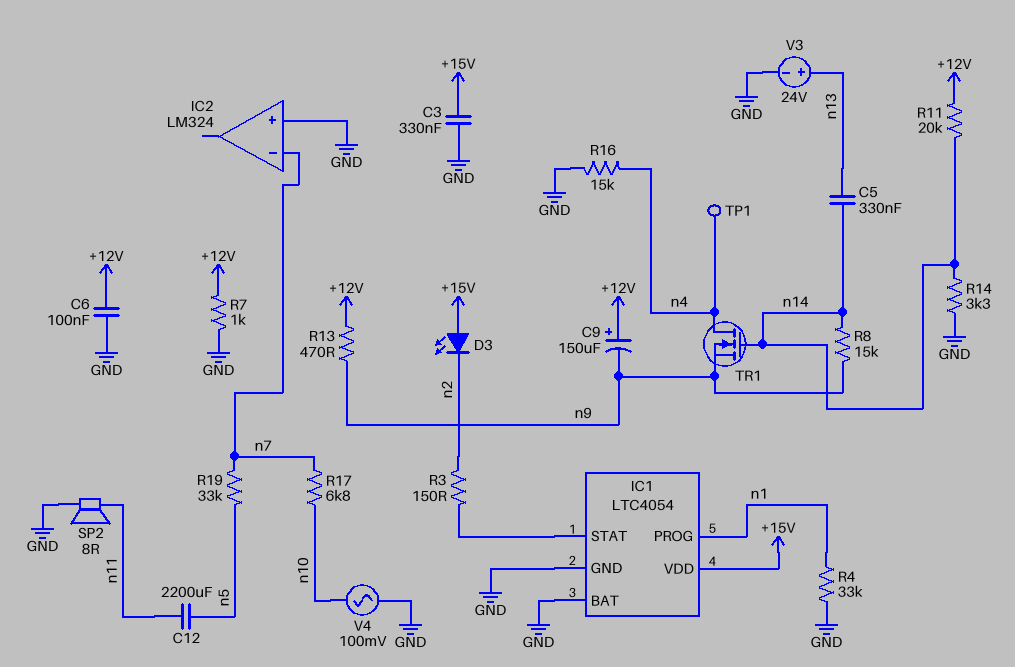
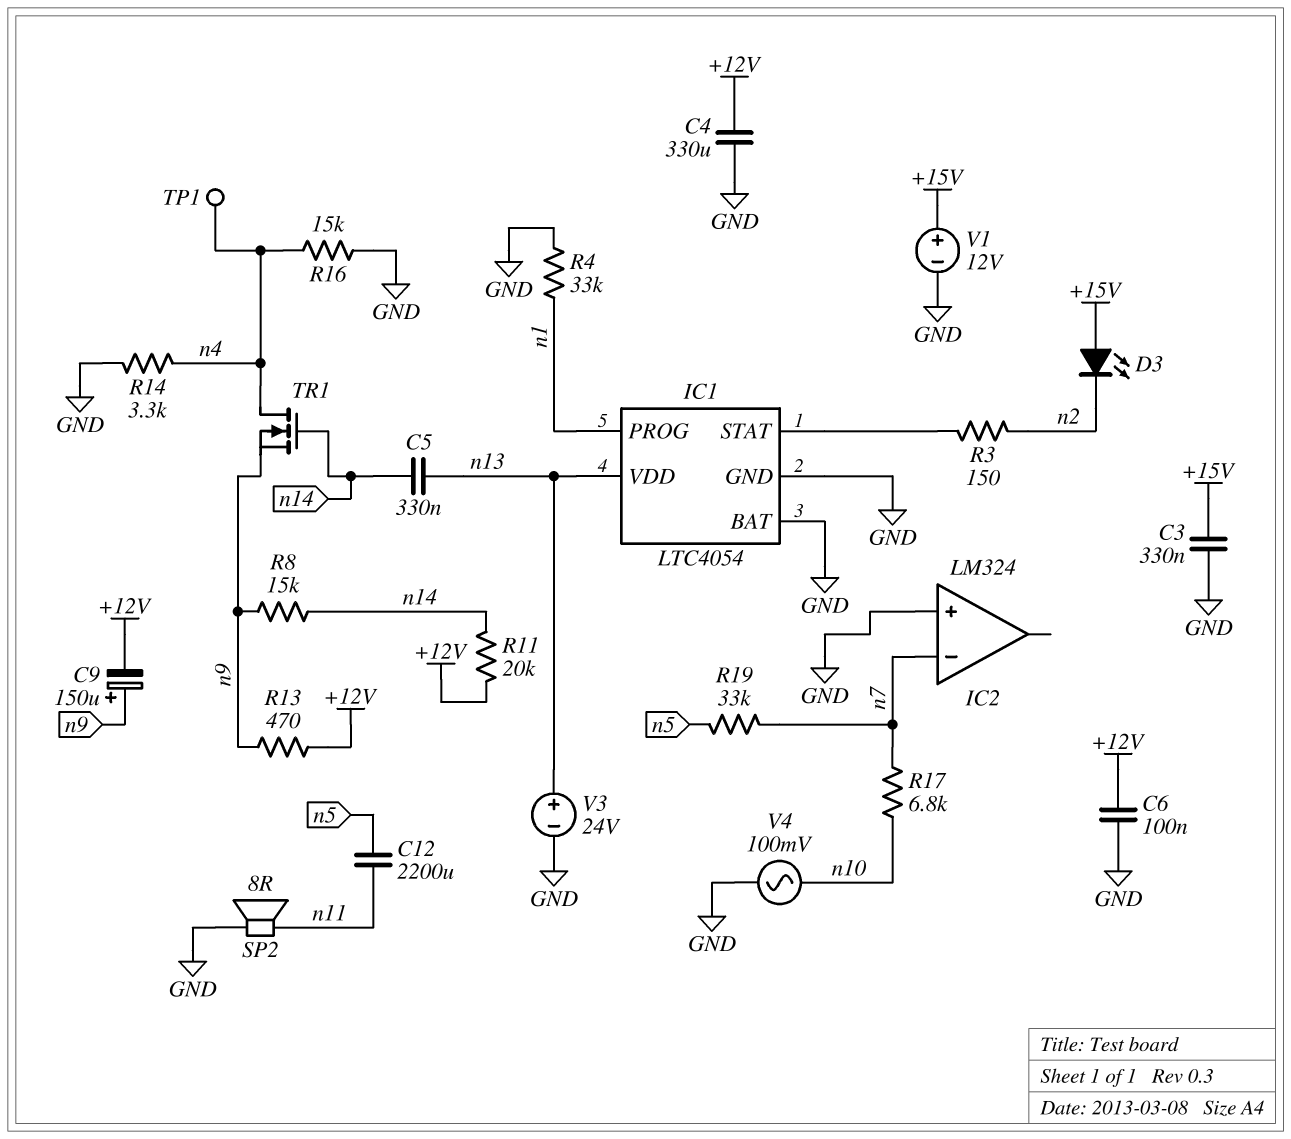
C4: none -> 330uF (+12V, GND)
C9: 150uF (plus +12V, minus n9) -> 150uF (plus n9, minus +12V)
IC1 pin VDD: +15V -> n13
R7: 1k (+12V, GND) -> none
R14: 3.3k (GND, n14) -> 3.3k (GND, n4)
V1: none -> 12V (plus +15V, minus GND)

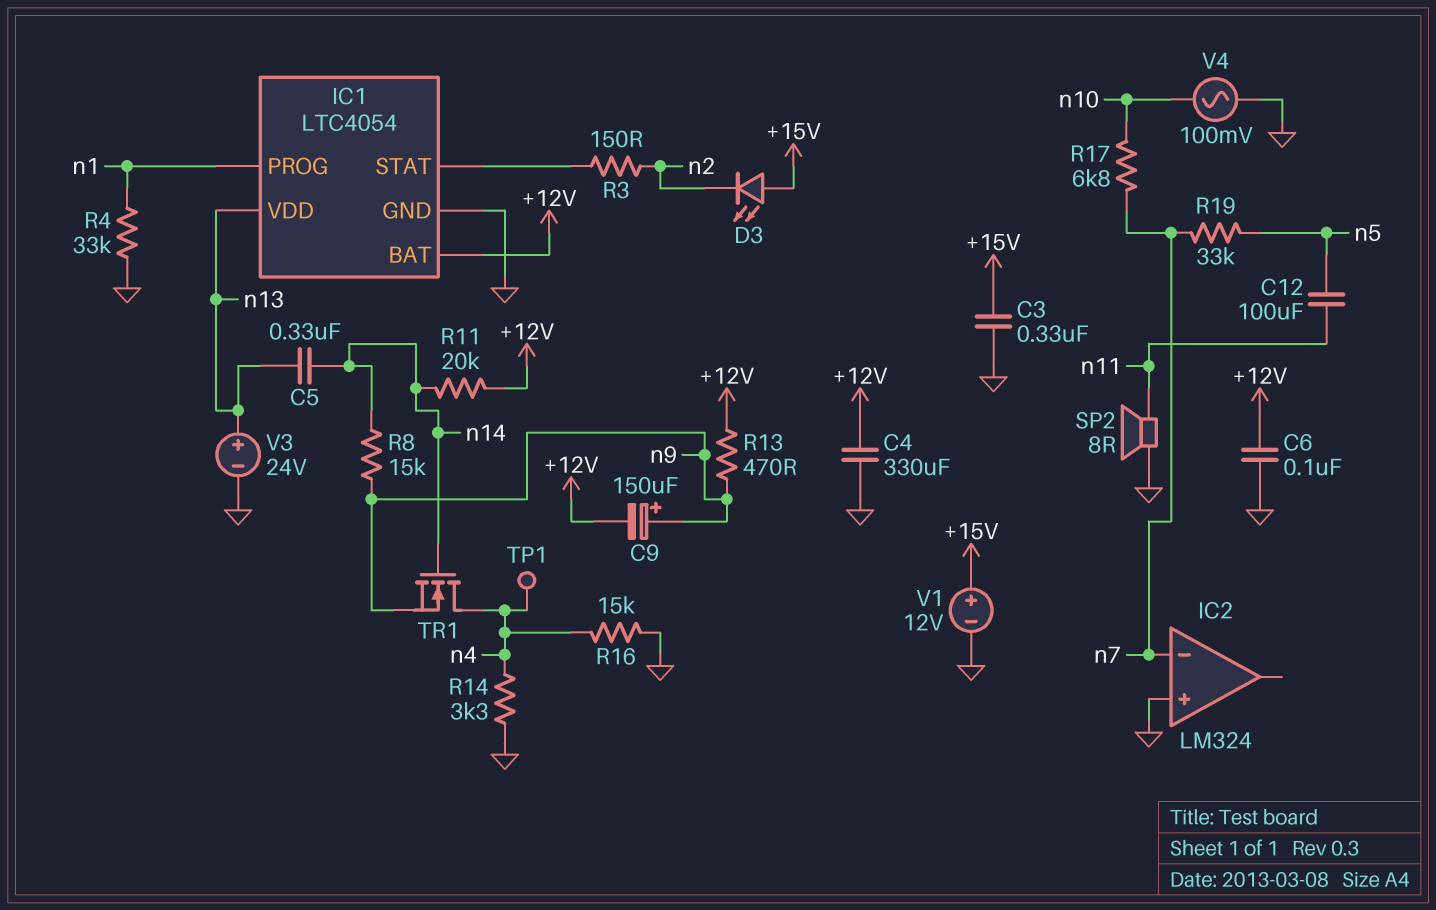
C12: 2200uF (n5, n11) -> 100uF (n5, n11)
IC1 pin BAT: GND -> +12V

